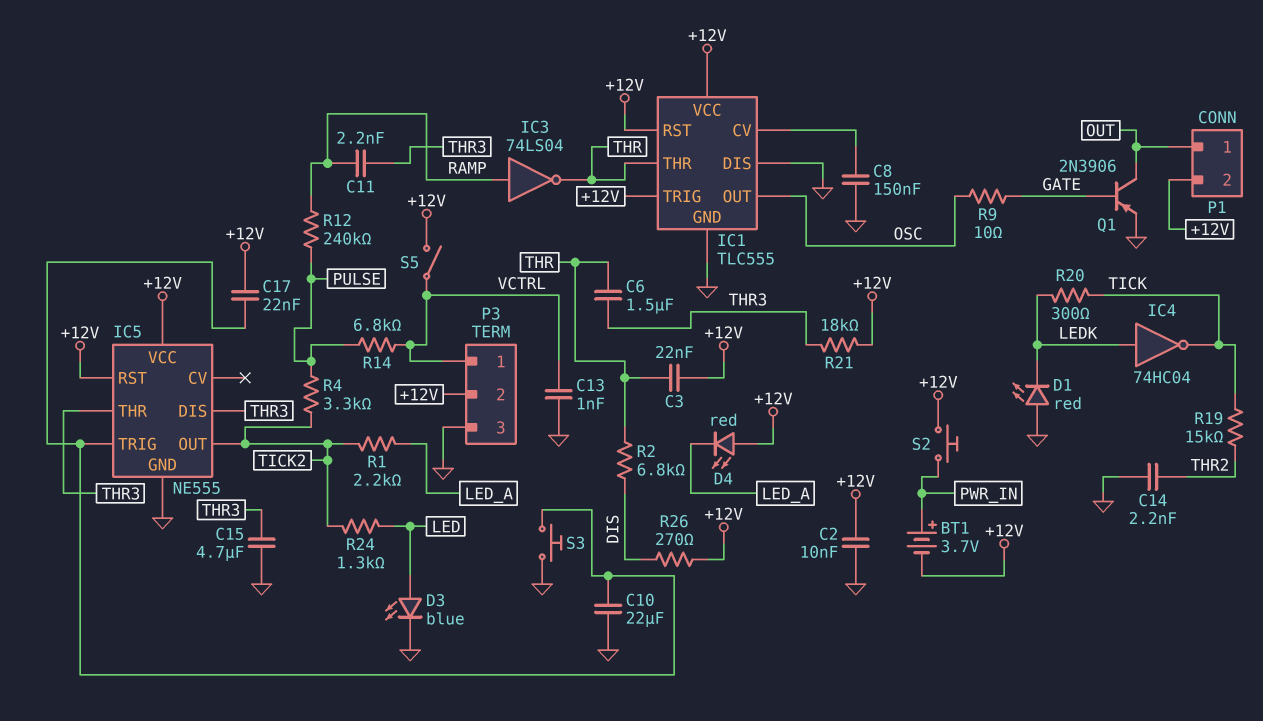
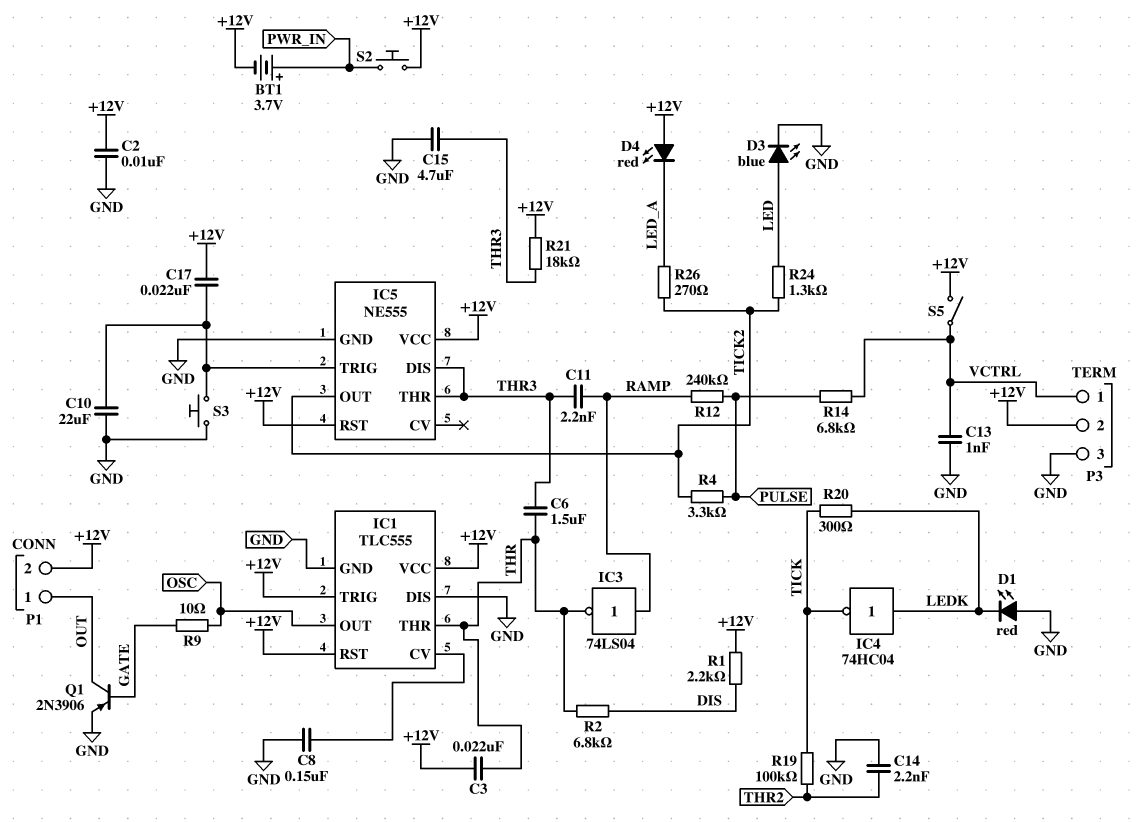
R1: 2.2k (LED_A, TICK2) -> 2.2k (+12V, DIS)
R19: 15k (THR2, TICK) -> 100k (THR2, TICK)
R26: 270 (+12V, DIS) -> 270 (LED_A, TICK2)

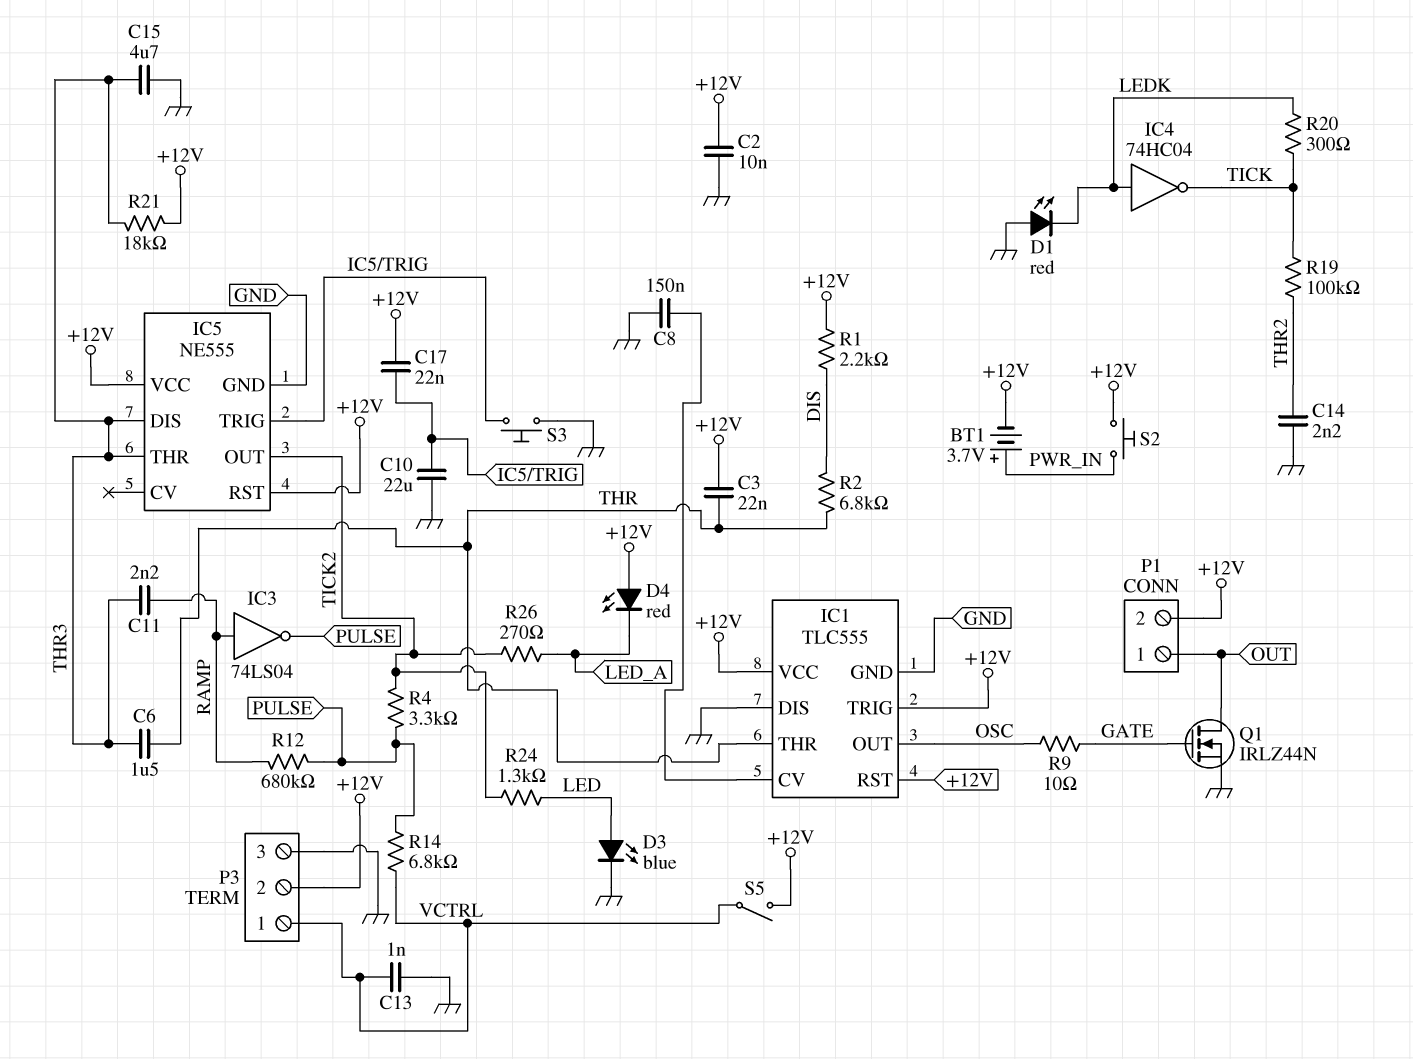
IC3: NOT 74LS04 (in RAMP, out THR) -> NOT 74LS04 (in RAMP, out PULSE)
Q1: PNP 2N3906 (B GATE, C OUT, E GND) -> NMOS IRLZ44N (G GATE, D OUT, S GND)
R12: 240k (PULSE, RAMP) -> 680k (PULSE, RAMP)

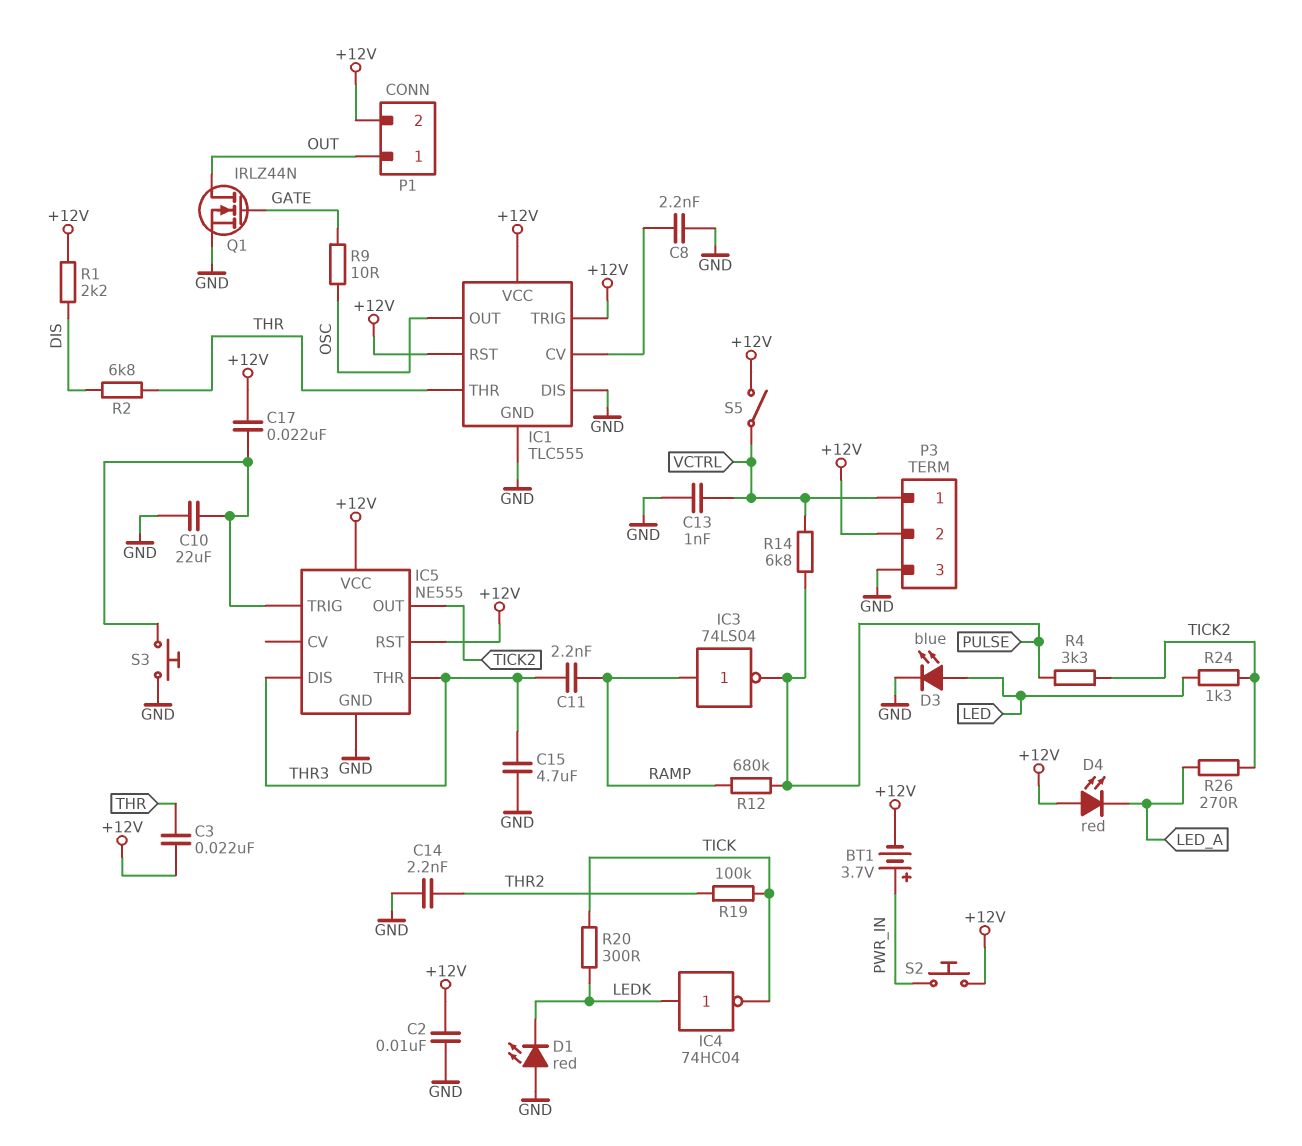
C6: 1.5uF (THR, THR3) -> none
C8: 150nF (GND, IC1/CV) -> 2.2nF (GND, IC1/CV)
R21: 18k (+12V, THR3) -> none

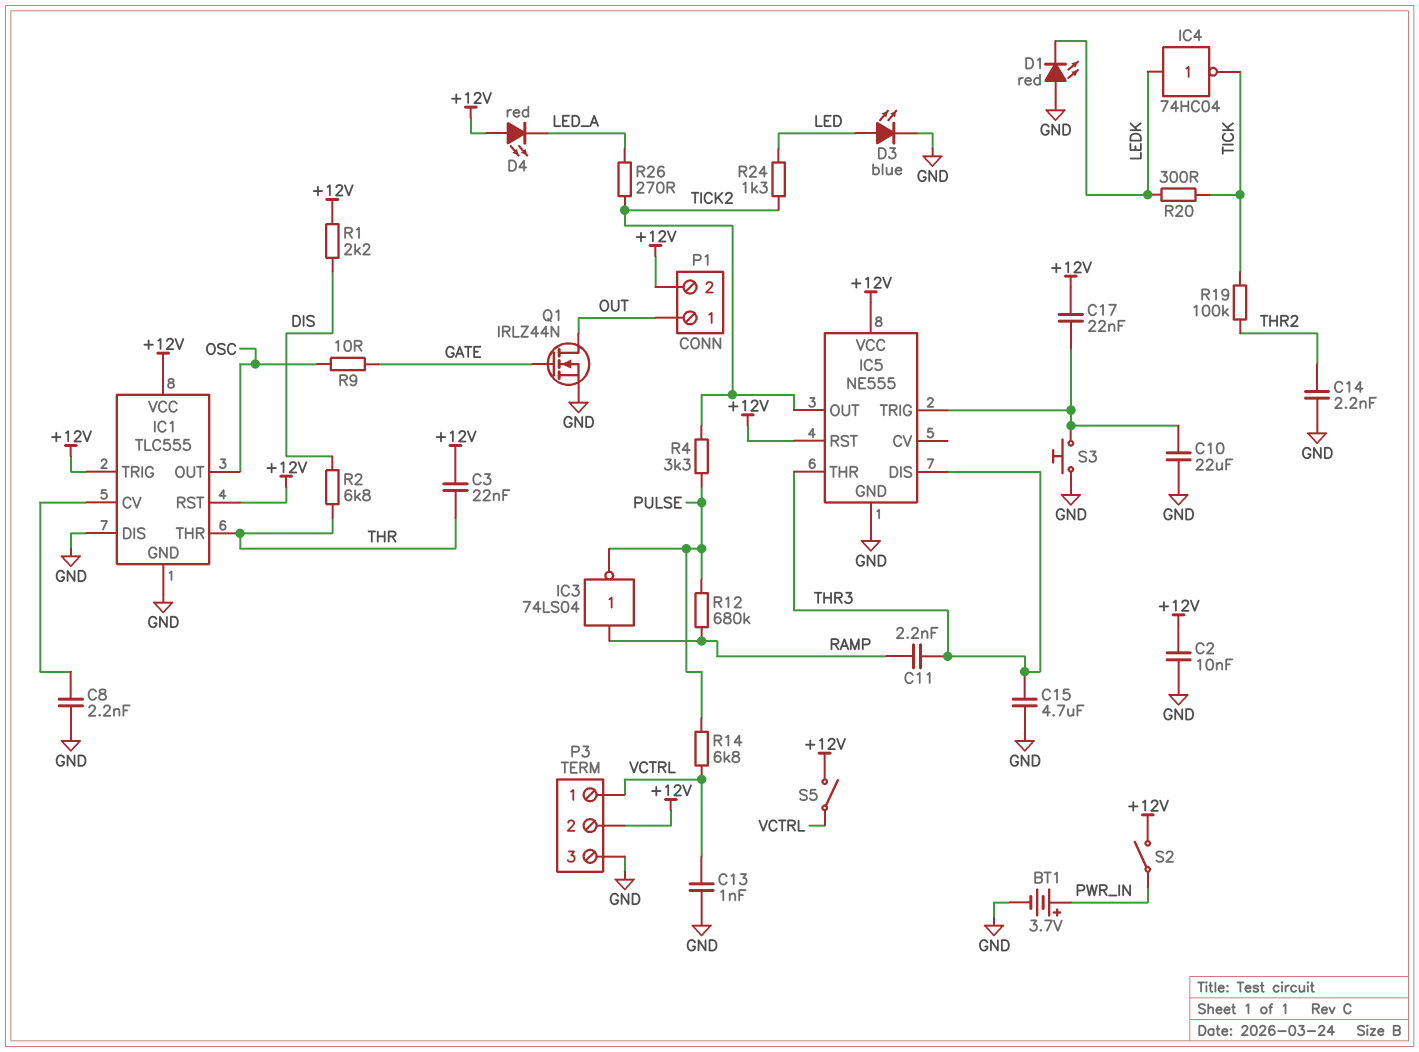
BT1: 3.7V (plus PWR_IN, minus +12V) -> 3.7V (plus PWR_IN, minus GND)
S2: button (+12V, PWR_IN) -> switch (+12V, PWR_IN)

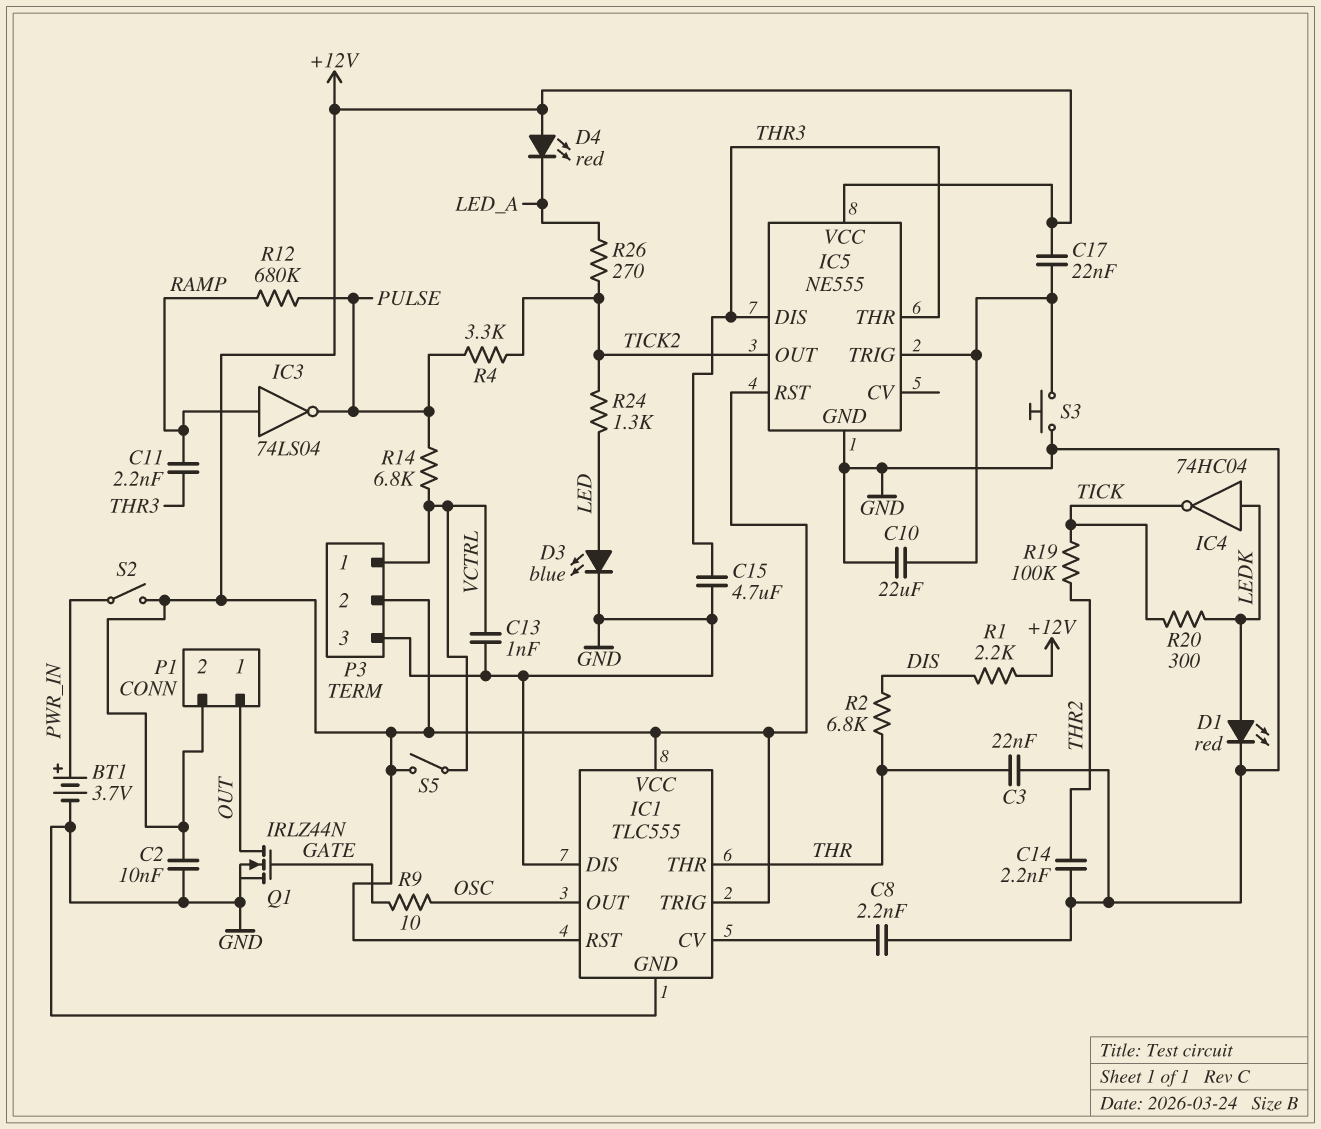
C3: 22nF (+12V, THR) -> 22nF (GND, THR)
D1: LED red (A GND, K LEDK) -> LED red (A LEDK, K GND)

